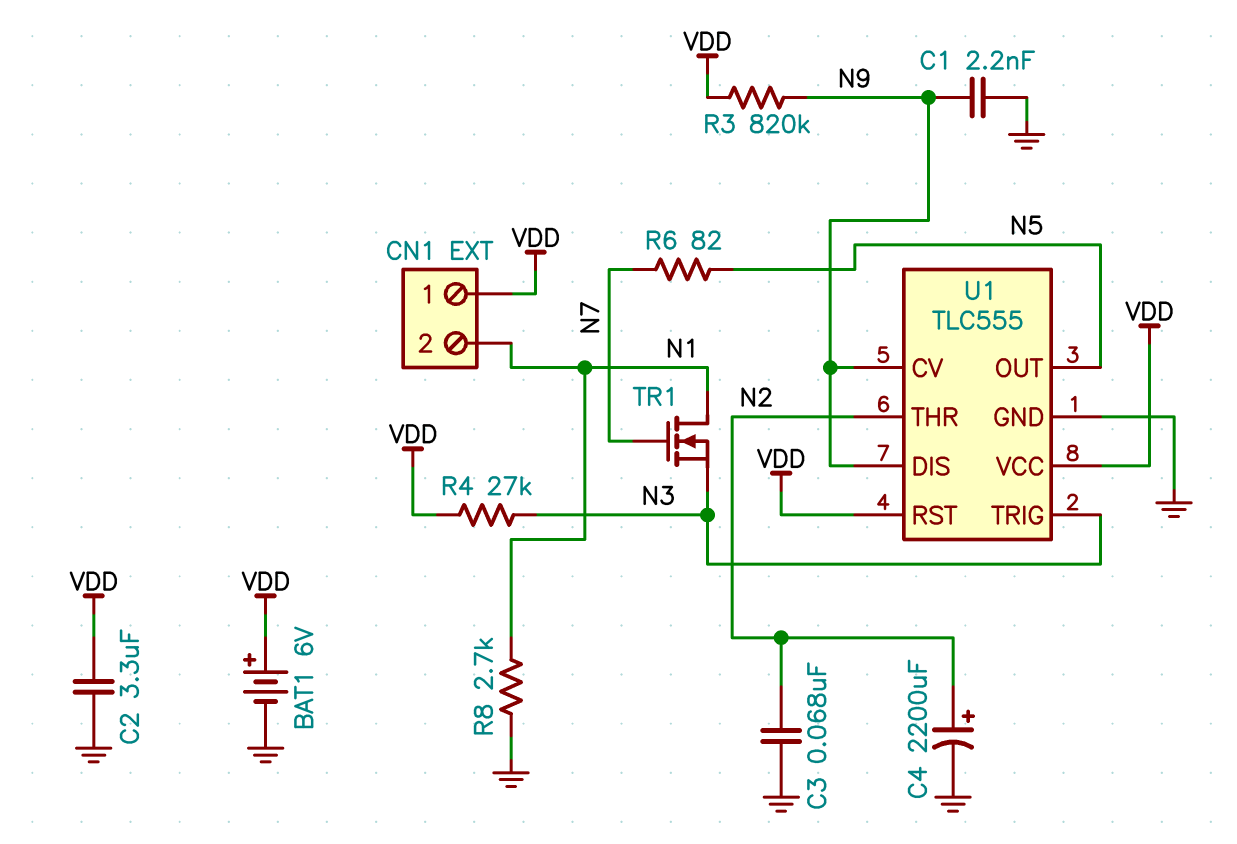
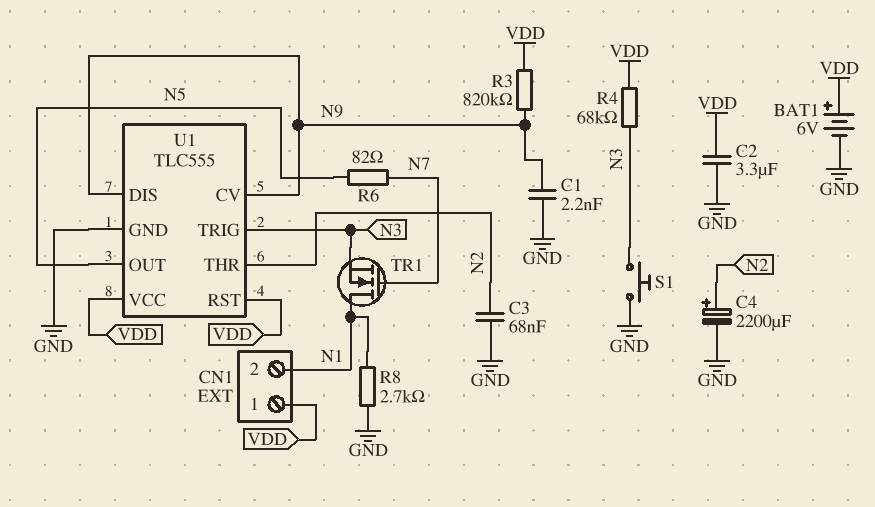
R4: 27k (N3, VDD) -> 68k (N3, VDD)
S1: none -> button (GND, N3)

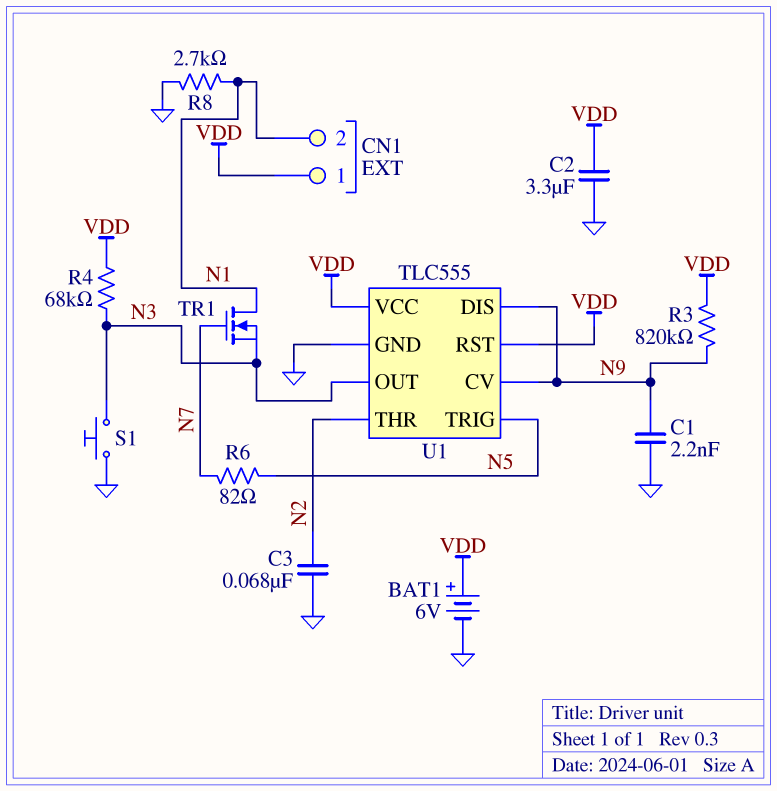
C4: 2200uF (plus N2, minus GND) -> none
U1 pin OUT: N5 -> N3
U1 pin TRIG: N3 -> N5

